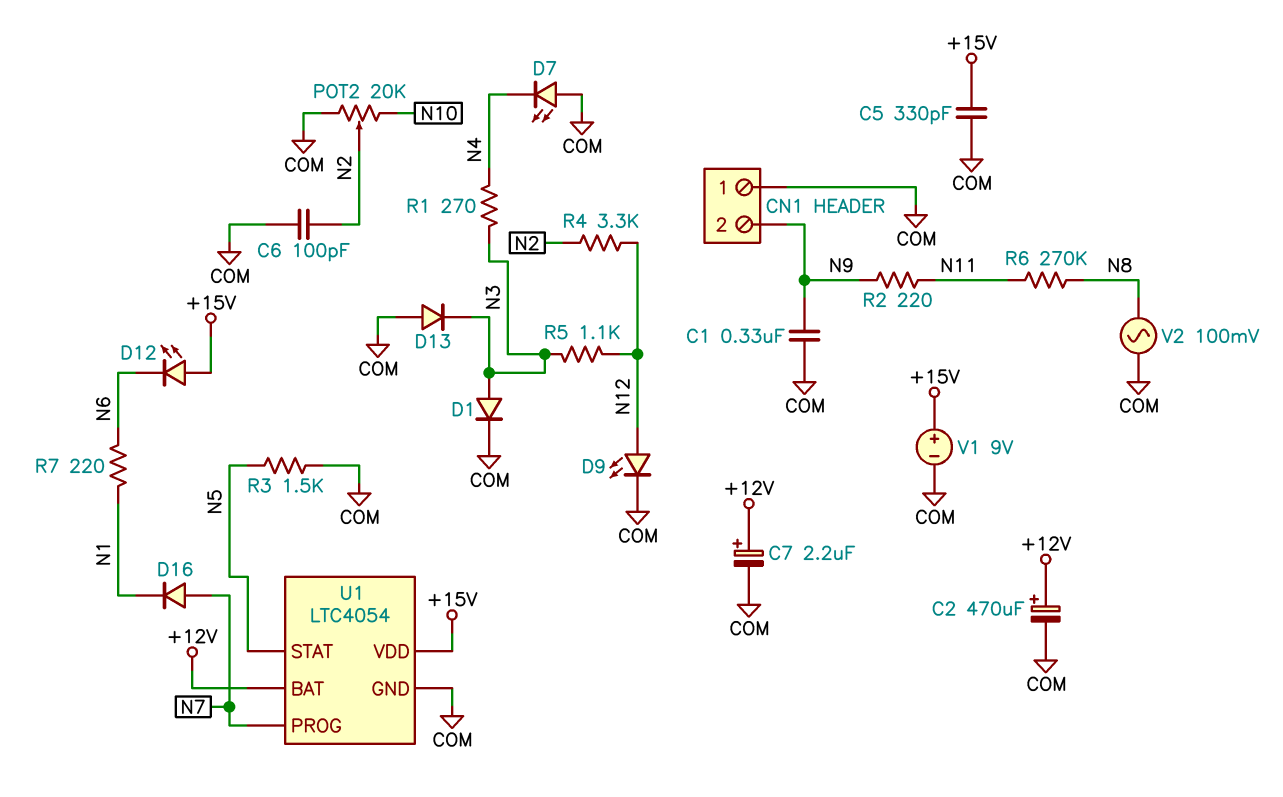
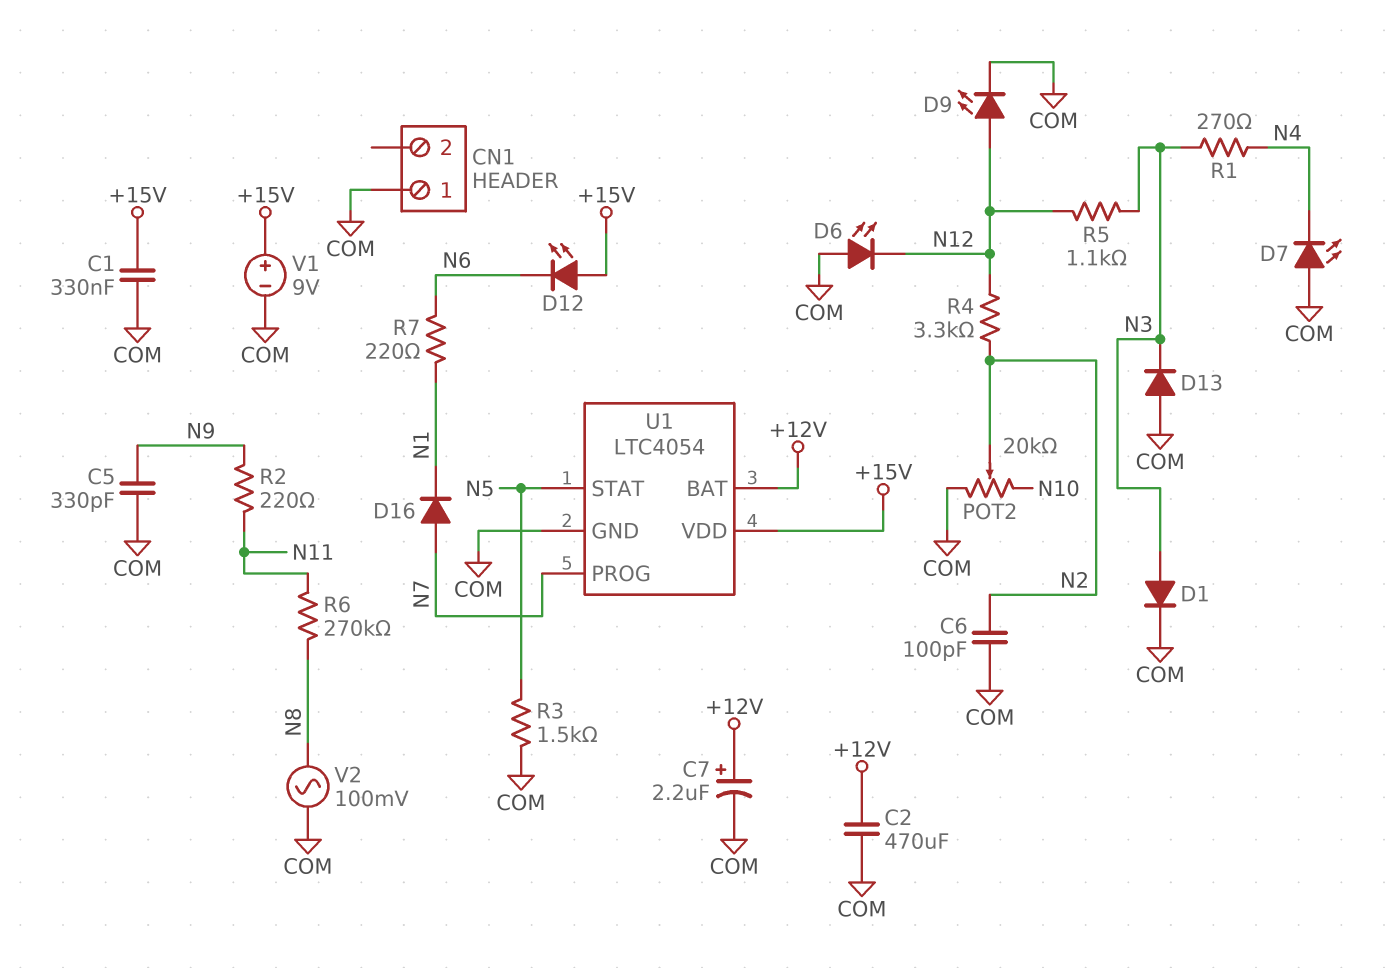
C1: 330nF (COM, N9) -> 330nF (+15V, COM)
C2: 470uF (plus +12V, minus COM) -> 470uF (+12V, COM)
C5: 330pF (+15V, COM) -> 330pF (COM, N9)
CN1 pin 2: N9 -> none
D6: none -> LED (A COM, K N12)

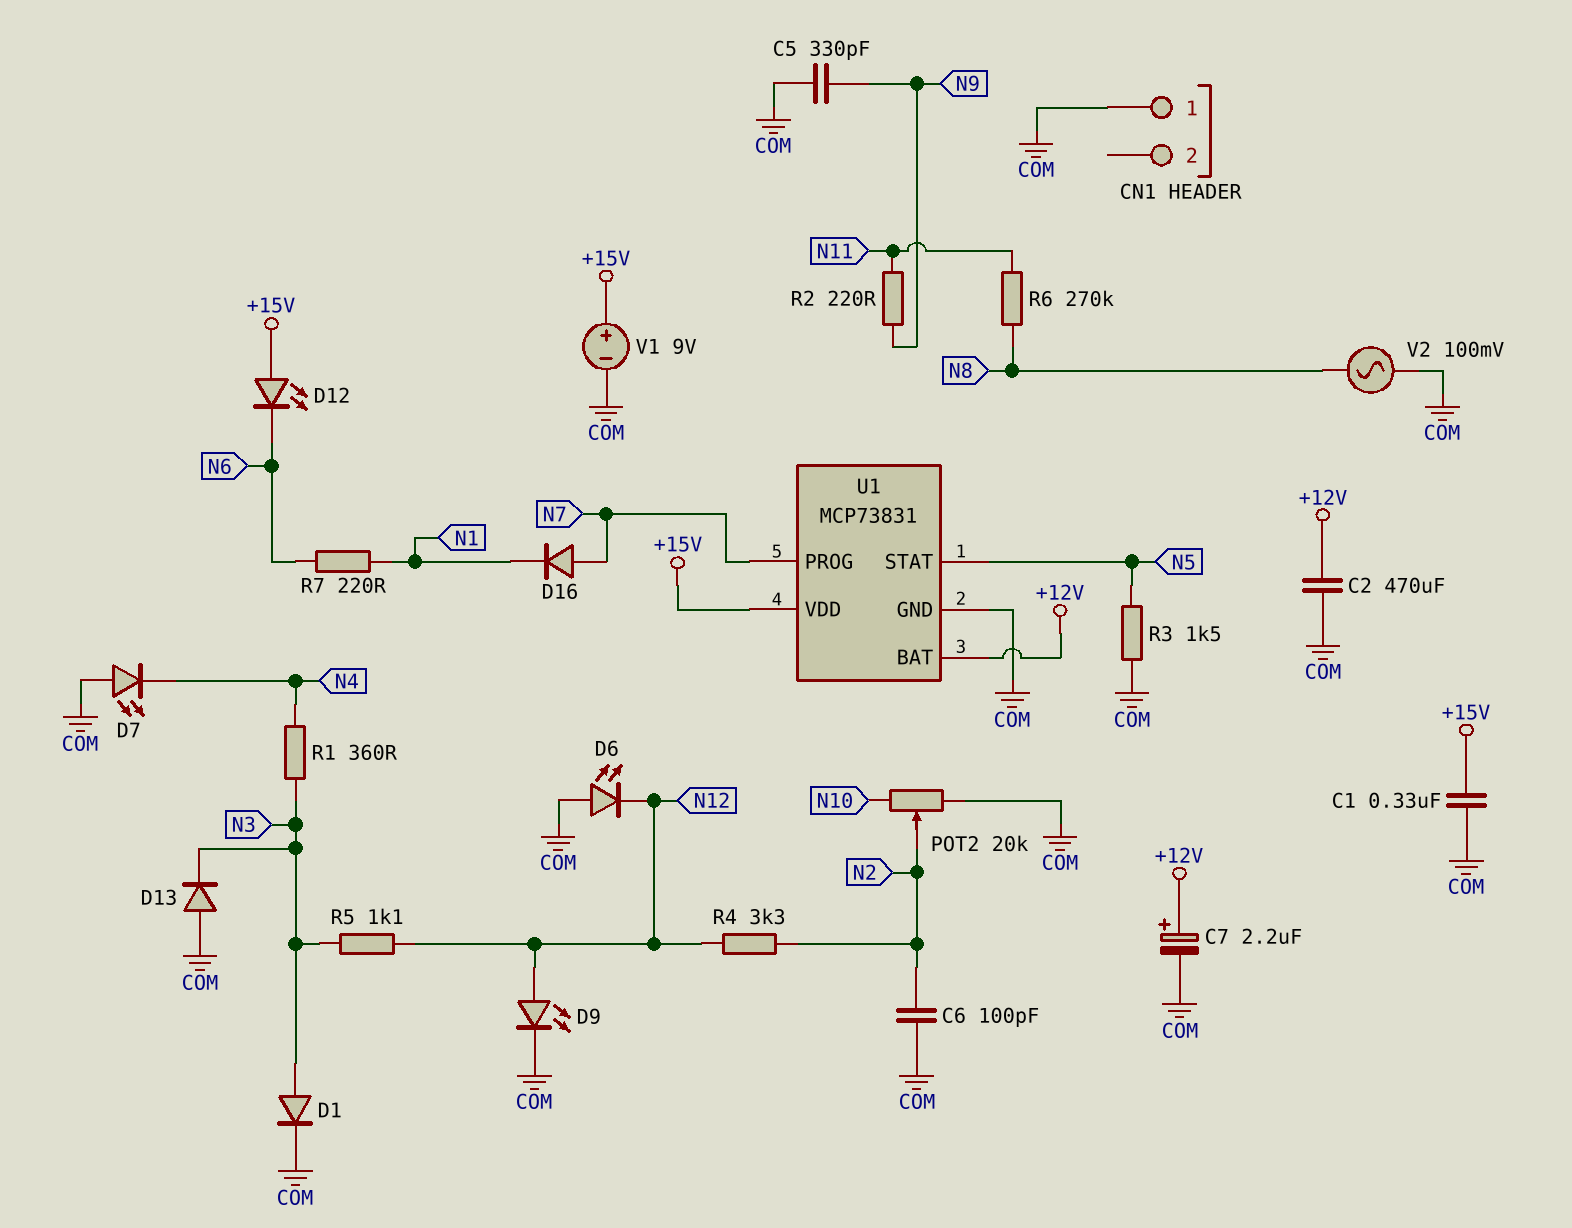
R1: 270 (N3, N4) -> 360 (N3, N4)
U1: LTC4054 -> MCP73831

